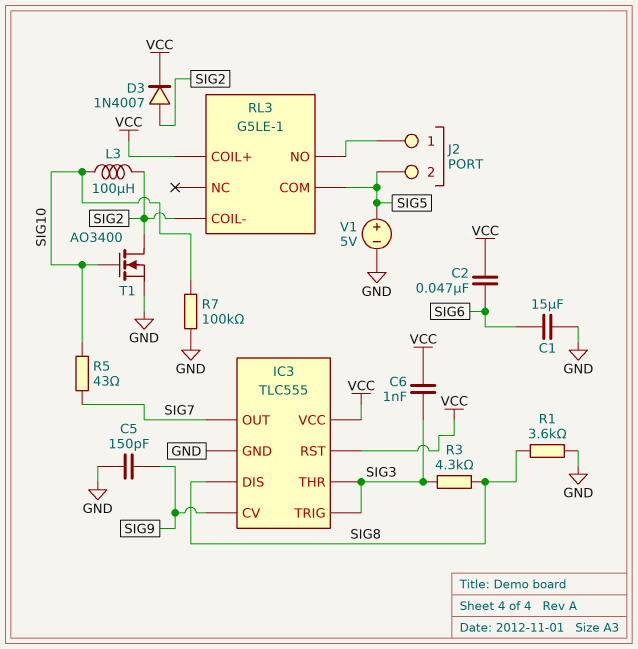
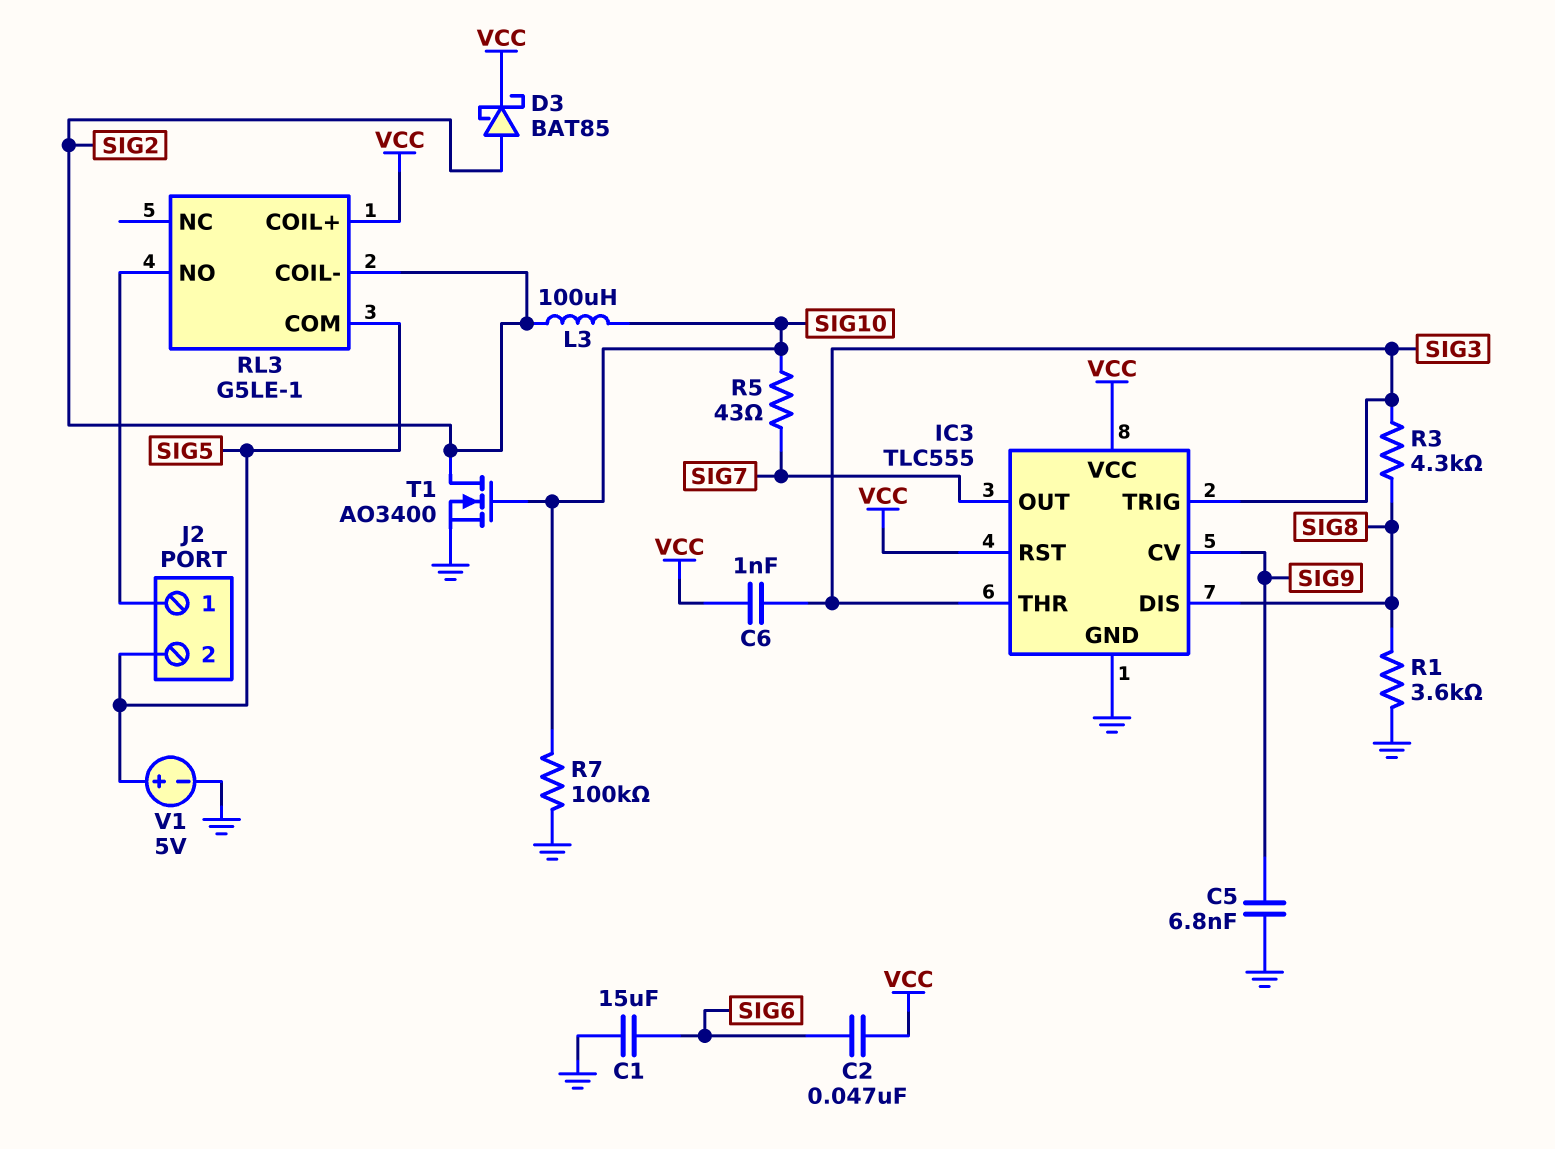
C5: 150pF (GND, SIG9) -> 6.8nF (GND, SIG9)
D3: diode 1N4007 (A SIG2, K VCC) -> schottky BAT85 (A SIG2, K VCC)

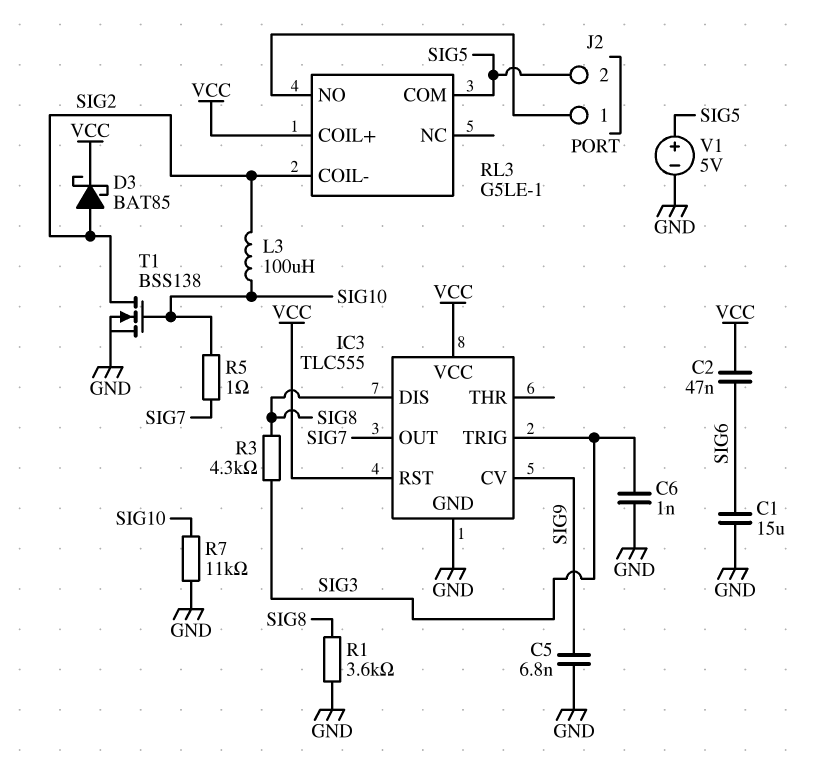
C6: 1nF (SIG3, VCC) -> 1nF (GND, SIG3)
IC3 pin THR: SIG3 -> none
R5: 43 (SIG7, SIG10) -> 1 (SIG7, SIG10)
R7: 100k (GND, SIG10) -> 11k (GND, SIG10)
T1: NMOS AO3400 (G SIG10, D SIG2, S GND) -> NMOS BSS138 (G SIG10, D SIG2, S GND)

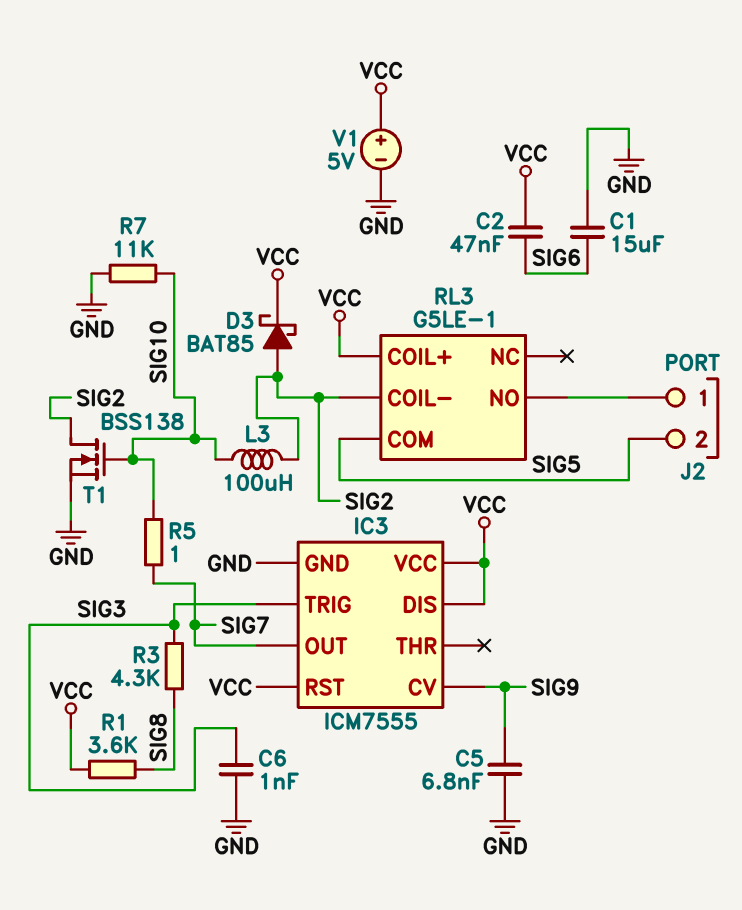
IC3: TLC555 -> ICM7555
IC3 pin DIS: SIG8 -> VCC
R1: 3.6k (GND, SIG8) -> 3.6k (SIG8, VCC)
V1: 5V (plus SIG5, minus GND) -> 5V (plus VCC, minus GND)

